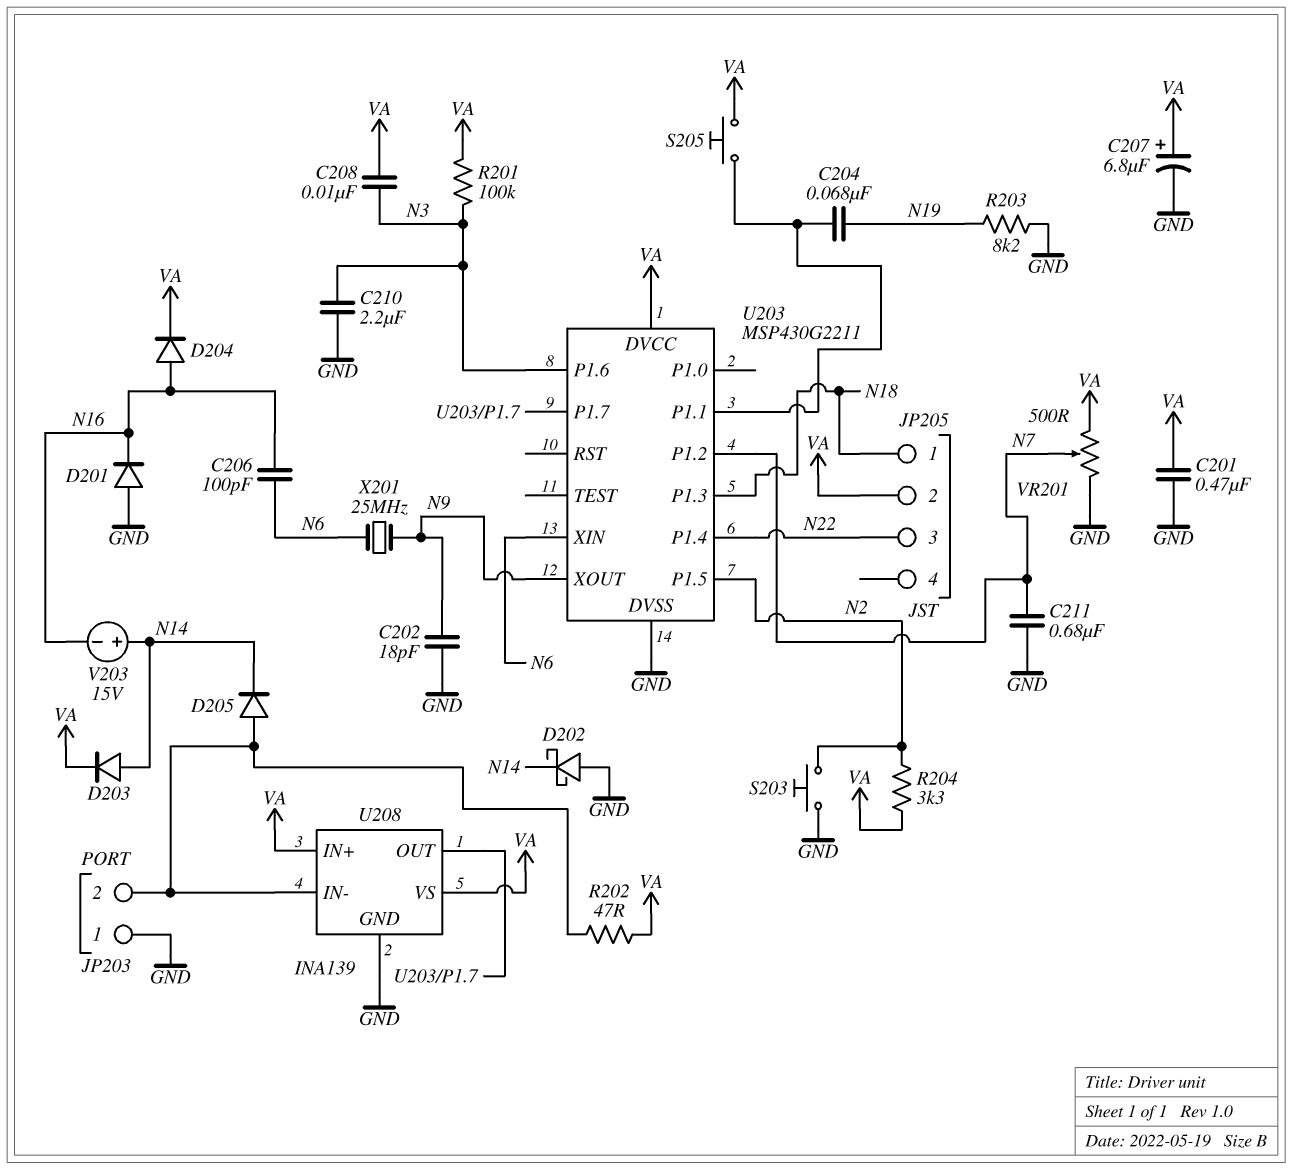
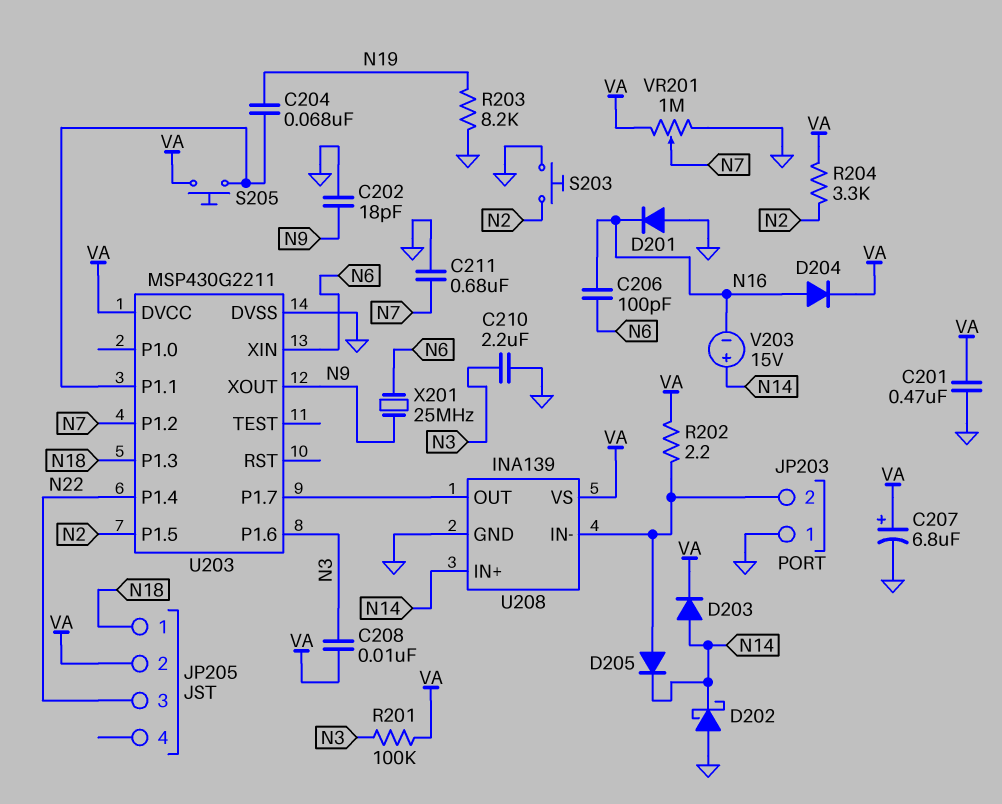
R202: 47 (JP203/2, VA) -> 2.2 (JP203/2, VA)
U208 pin IN+: VA -> N14
VR201: 500 (GND, VA, wiper N7) -> 1M (GND, VA, wiper N7)

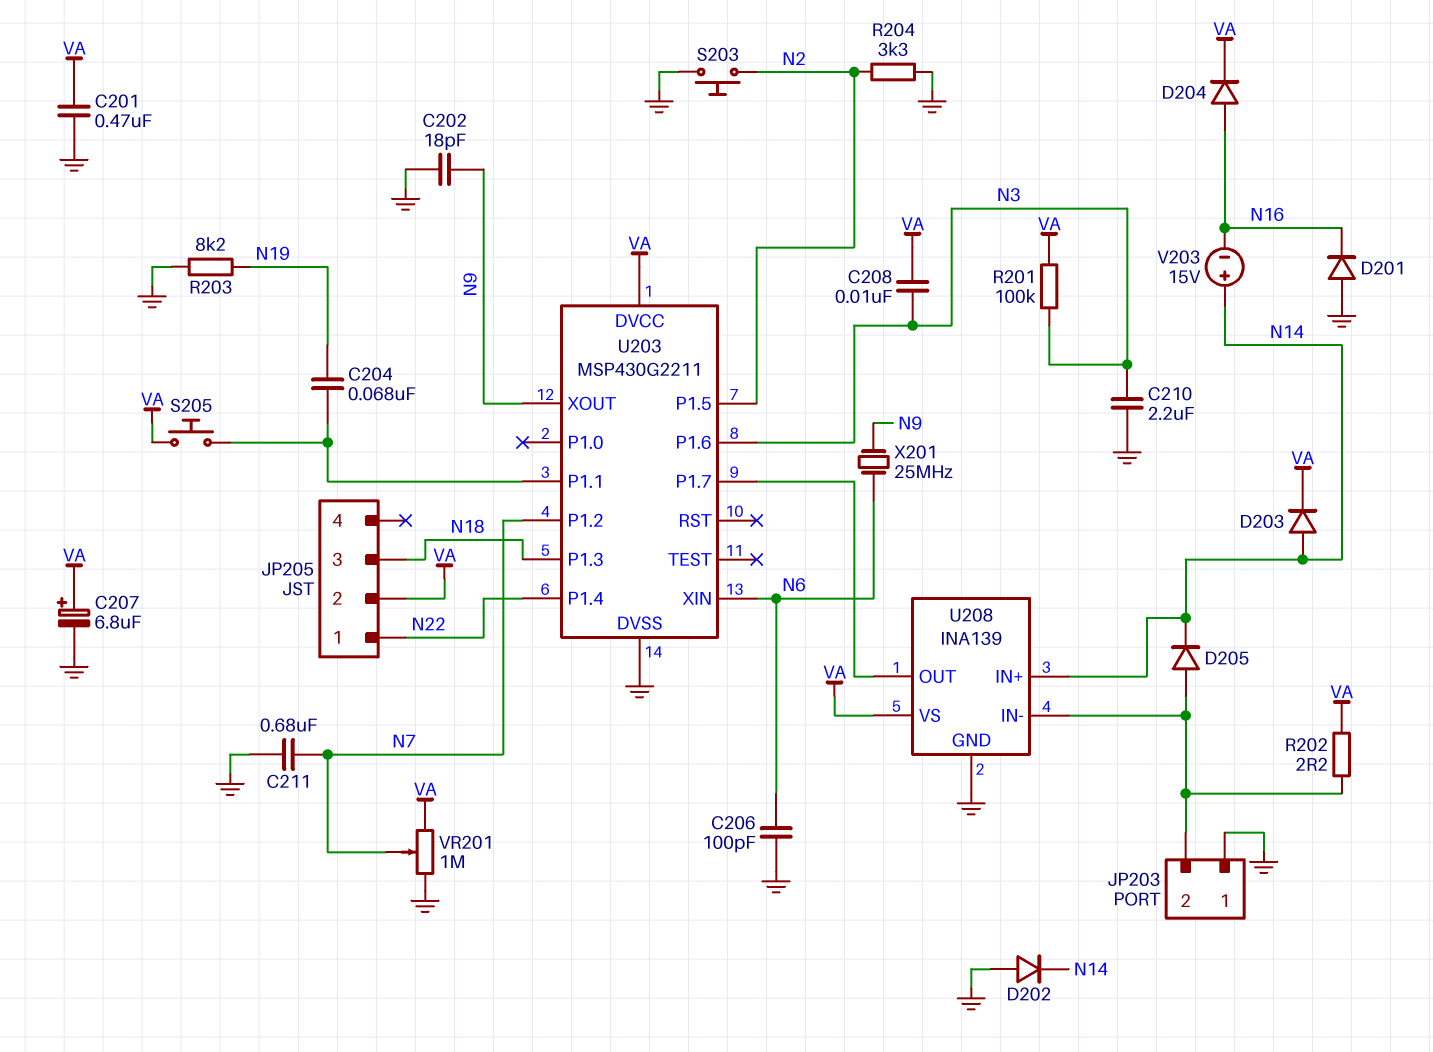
C206: 100pF (N6, N16) -> 100pF (GND, N6)
D202: schottky (A GND, K N14) -> diode (A GND, K N14)
JP205 pin 1: N18 -> N22
JP205 pin 3: N22 -> N18
R204: 3.3k (N2, VA) -> 3.3k (GND, N2)

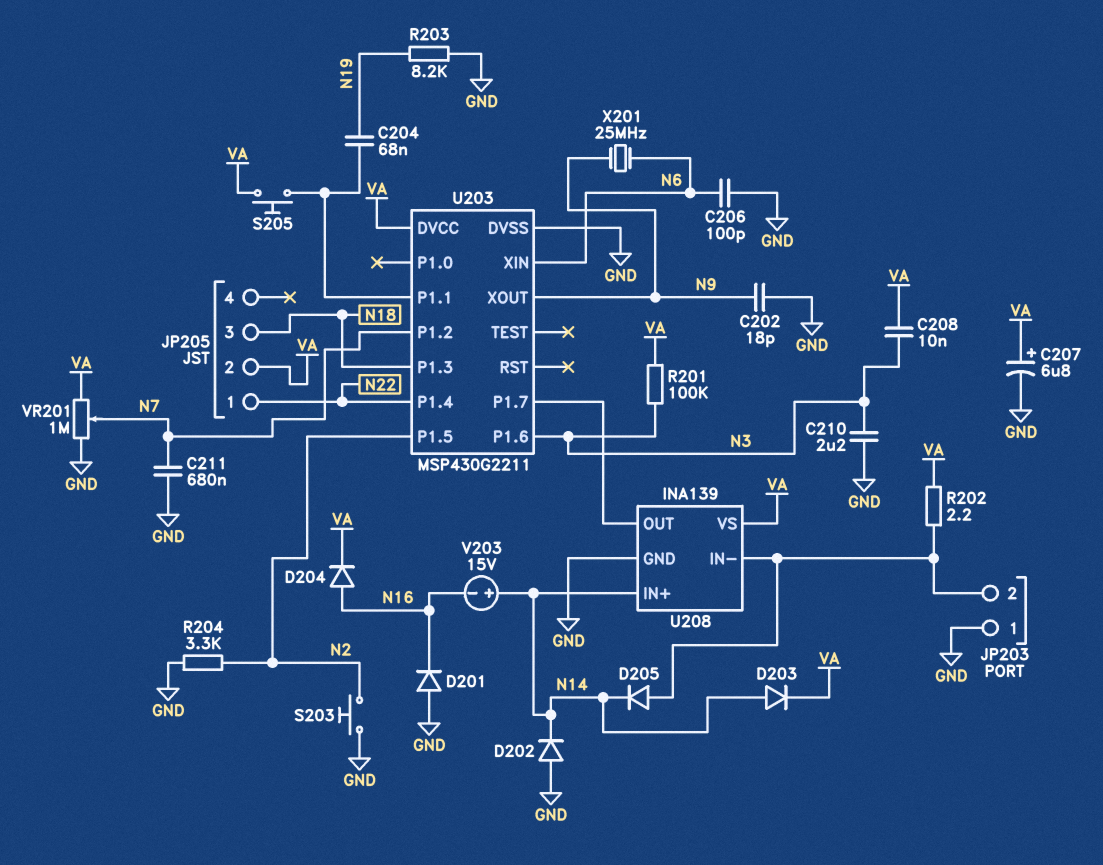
C201: 470nF (GND, VA) -> none

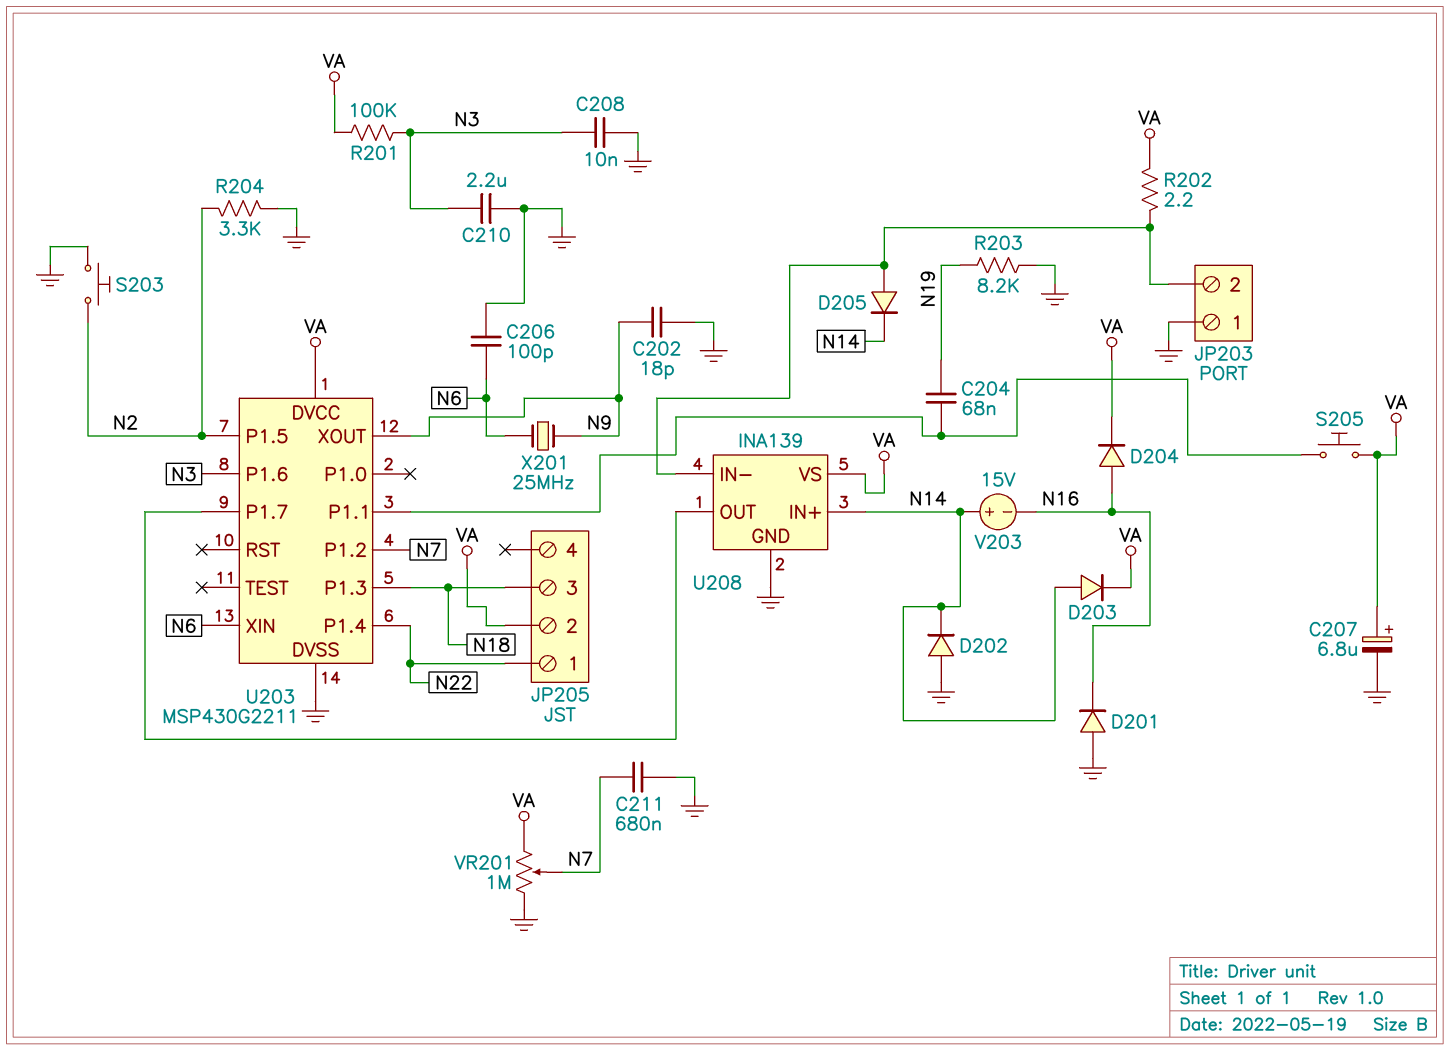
C208: 10nF (N3, VA) -> 10nF (GND, N3)

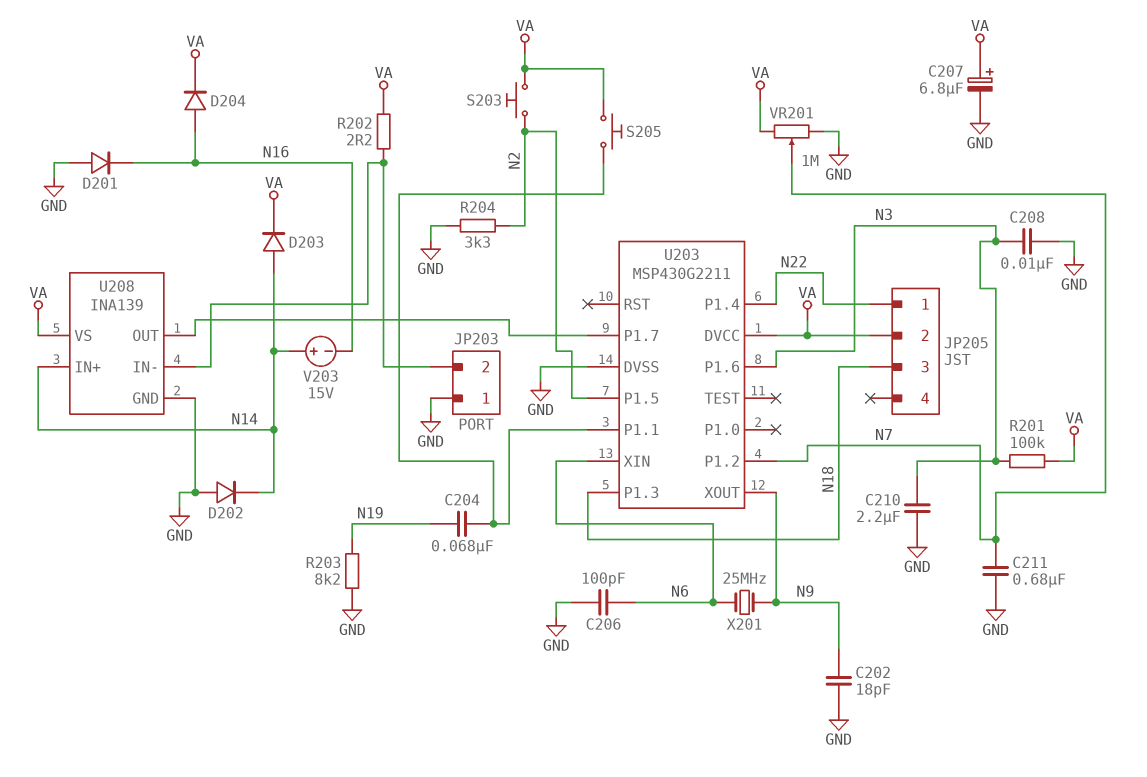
D205: diode (A JP203/2, K N14) -> none
S203: button (GND, N2) -> button (N2, VA)

